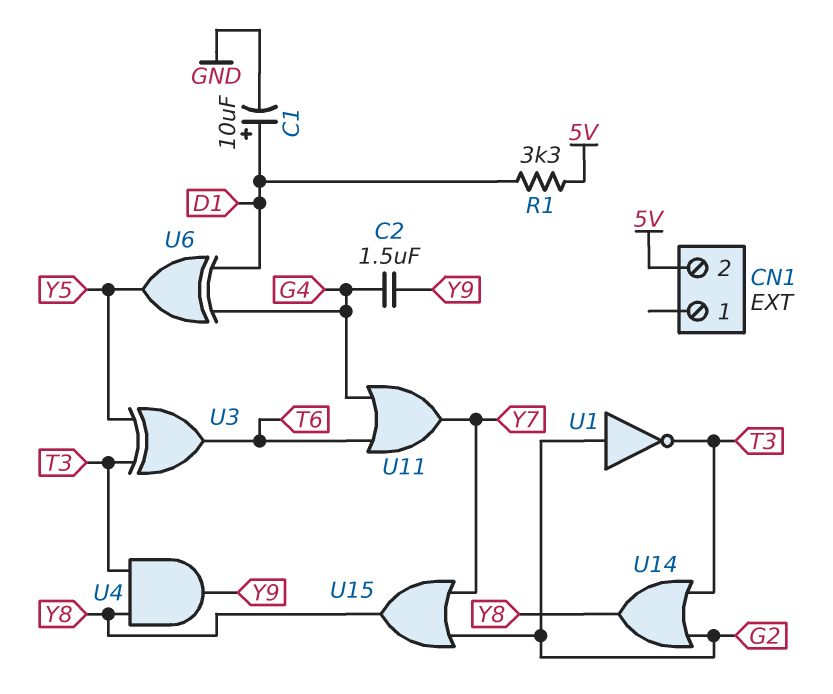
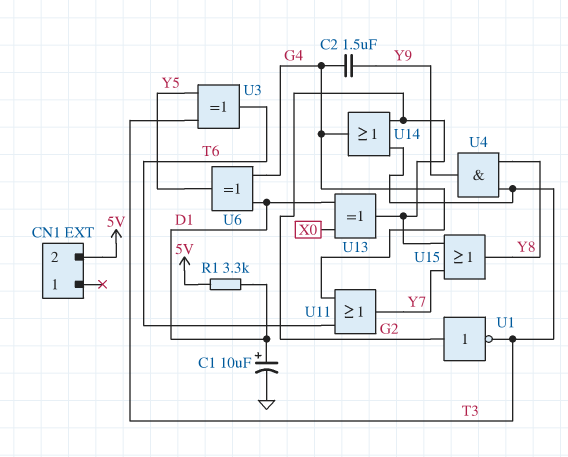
U13: none -> XOR (in D1, in X0, out G2)
U14: OR (in G2, in T3, out Y8) -> OR (in G2, in T3, out G4)

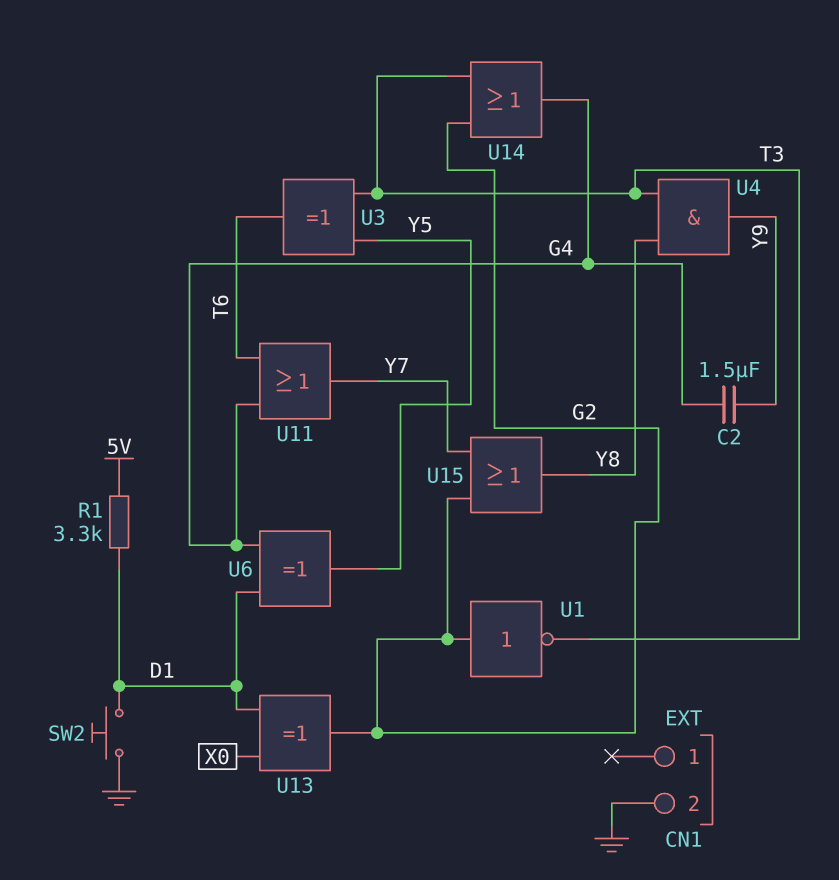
C1: 10uF (plus D1, minus GND) -> none
CN1 pin 2: 5V -> GND
SW2: none -> button (D1, GND)

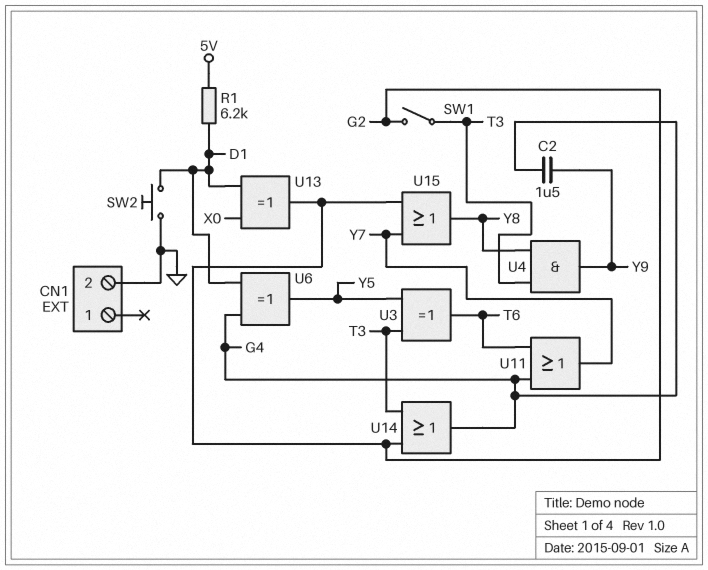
R1: 3.3k (5V, D1) -> 6.2k (5V, D1)
SW1: none -> switch (G2, T3)
U1: NOT (in G2, out T3) -> none

